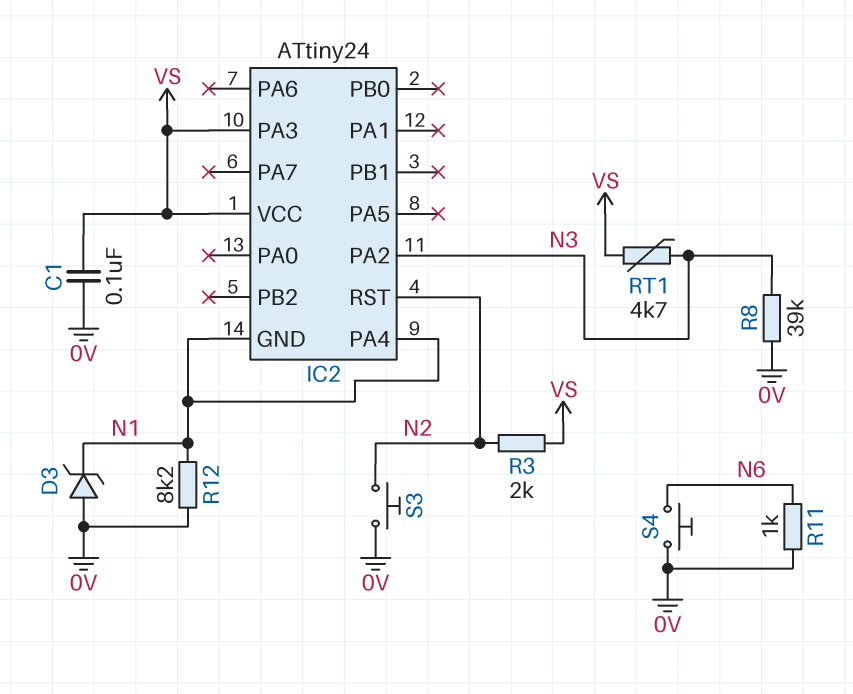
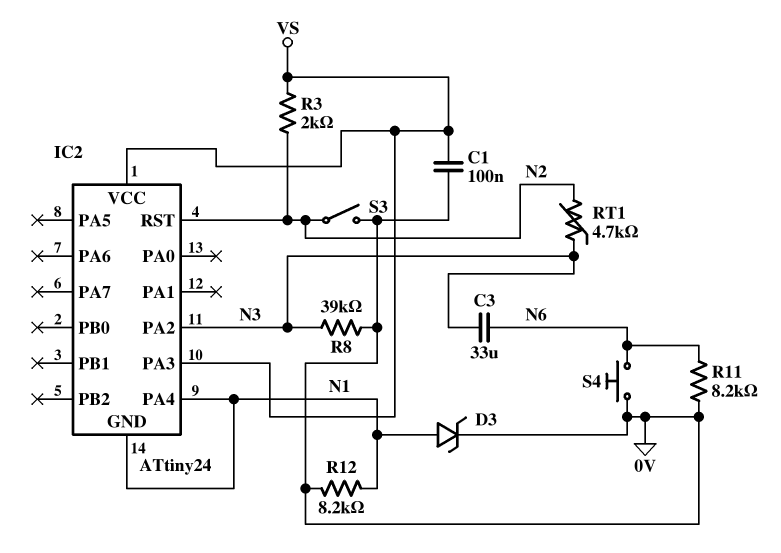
C3: none -> 33uF (N3, N6)
D3: zener (A 0V, K N1) -> zener (A N1, K 0V)
R11: 1k (0V, N6) -> 8.2k (0V, N6)
RT1: 4.7k (N3, VS) -> 4.7k (N2, N3)
S3: button (0V, N2) -> switch (0V, N2)

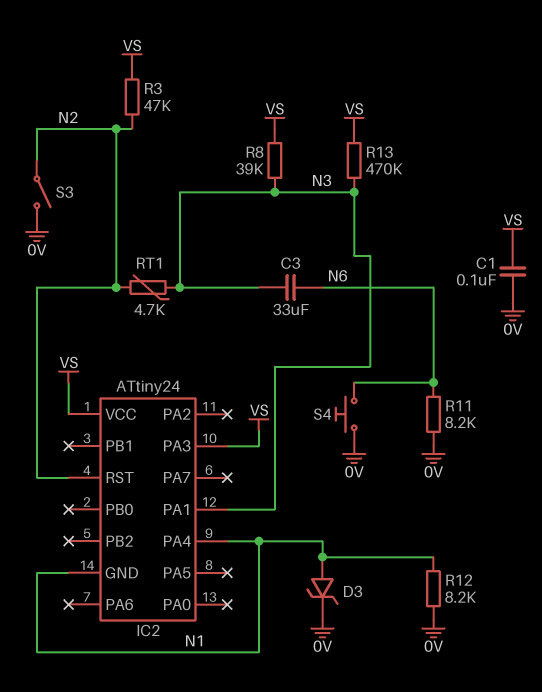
IC2 pin PA1: none -> N3
IC2 pin PA2: N3 -> none
R3: 2k (N2, VS) -> 47k (N2, VS)
R8: 39k (0V, N3) -> 39k (N3, VS)
R13: none -> 470k (N3, VS)

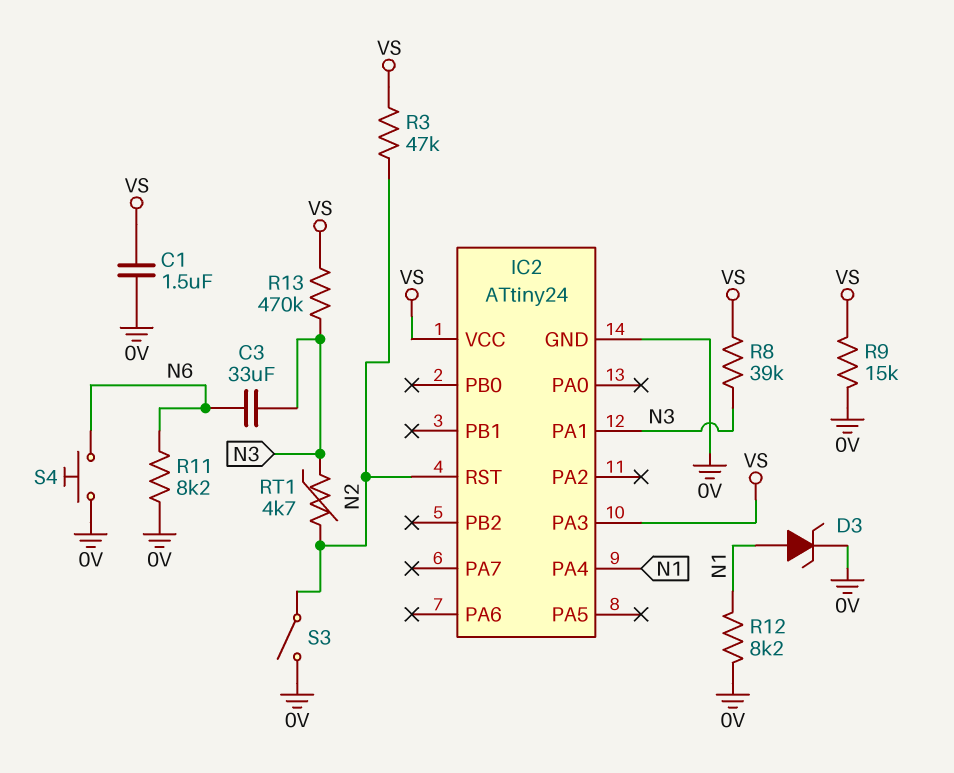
C1: 100nF (0V, VS) -> 1.5uF (0V, VS)
IC2 pin GND: N1 -> 0V
R9: none -> 15k (0V, VS)

